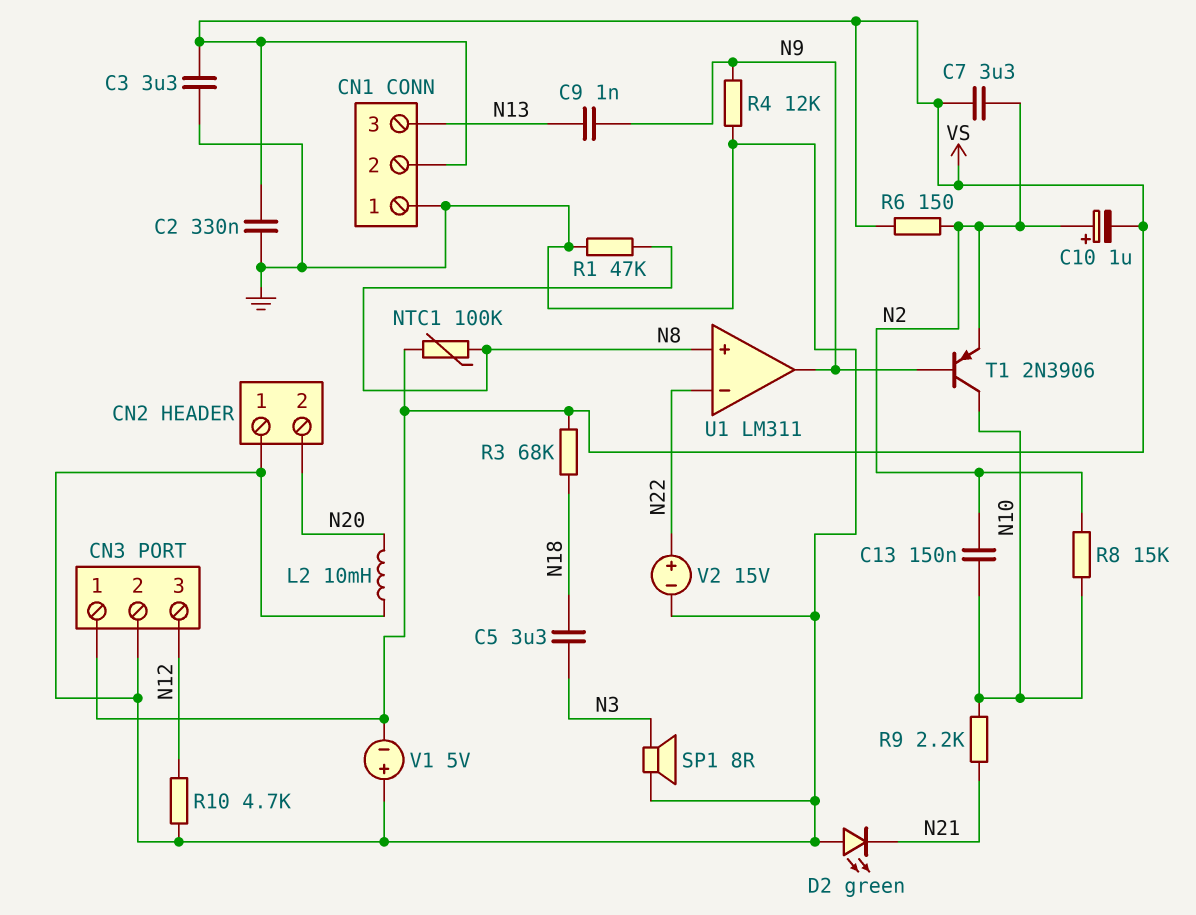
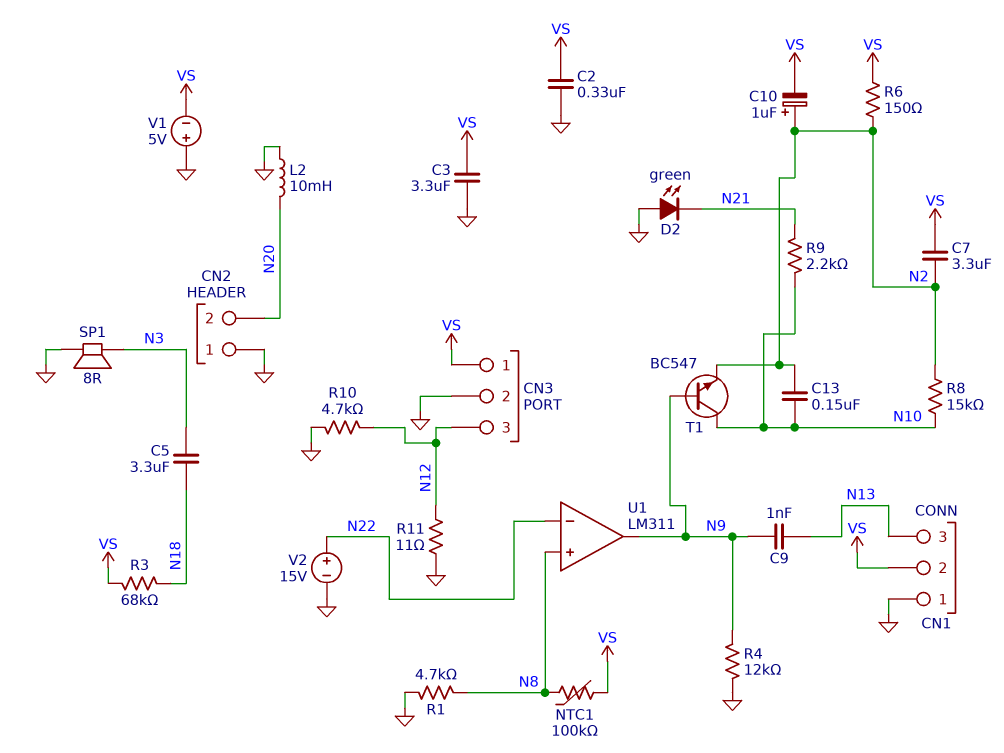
R1: 47k (GND, N8) -> 4.7k (GND, N8)
R11: none -> 11 (GND, N12)
T1: PNP 2N3906 (B N9, C N10, E N2) -> NPN BC547 (B N9, C N10, E N2)

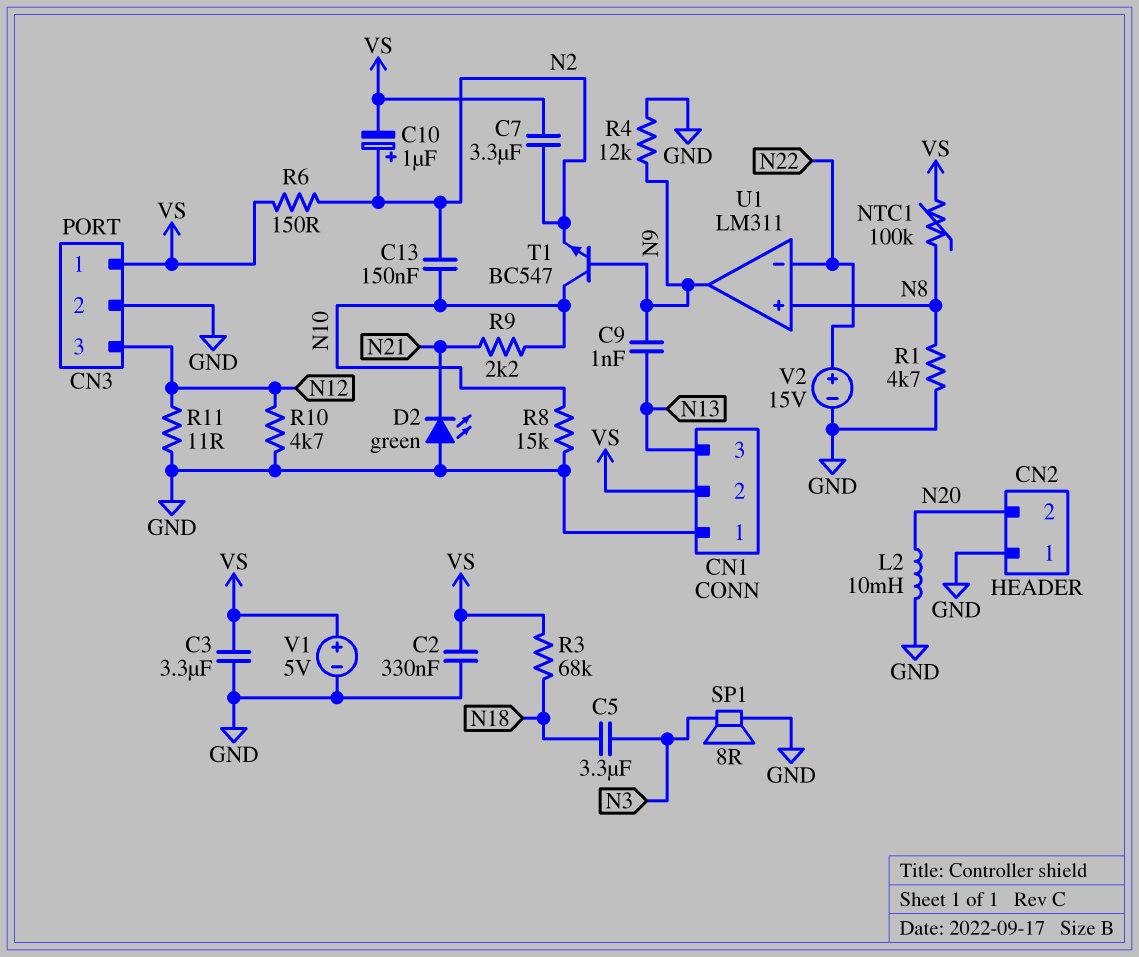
R8: 15k (N2, N10) -> 15k (GND, N10)
V1: 5V (plus GND, minus VS) -> 5V (plus VS, minus GND)

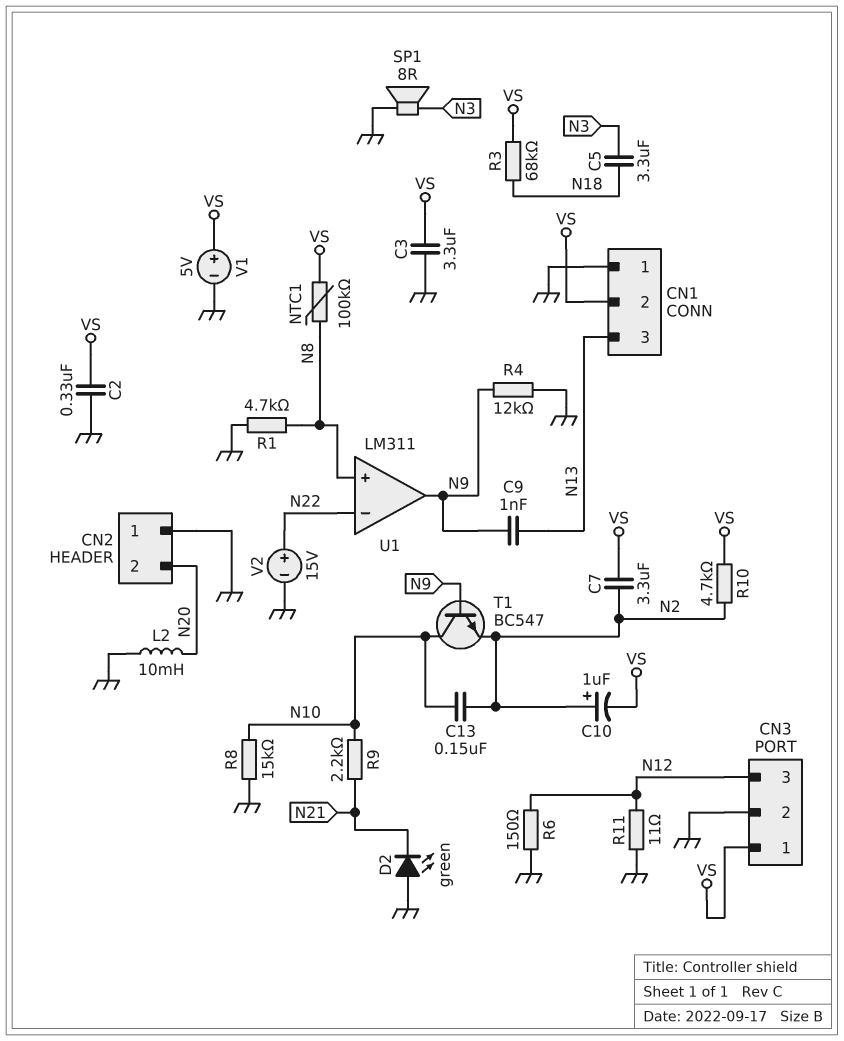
R6: 150 (N2, VS) -> 150 (GND, N12)
R10: 4.7k (GND, N12) -> 4.7k (N2, VS)

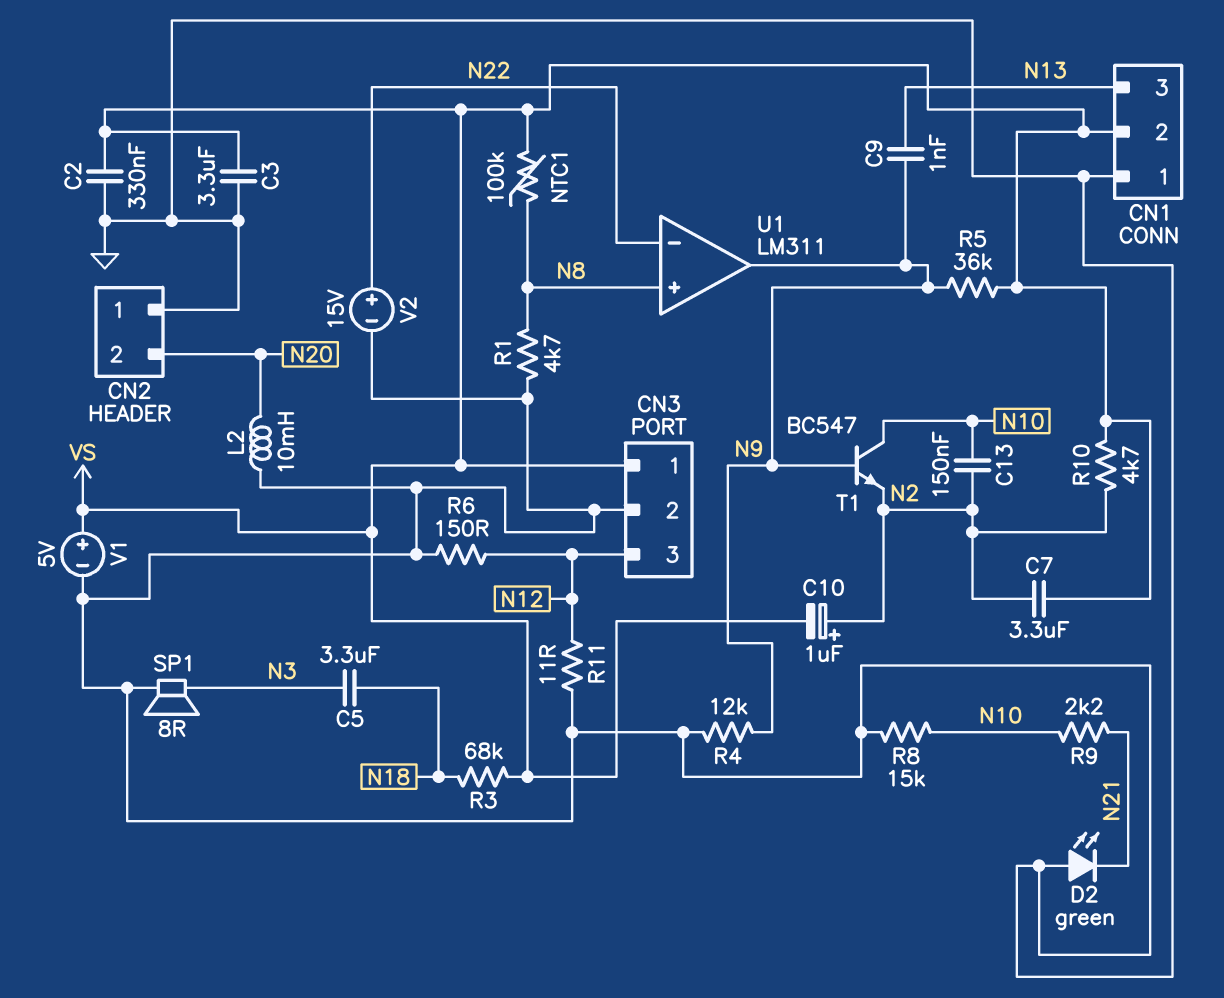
R5: none -> 36k (N9, VS)

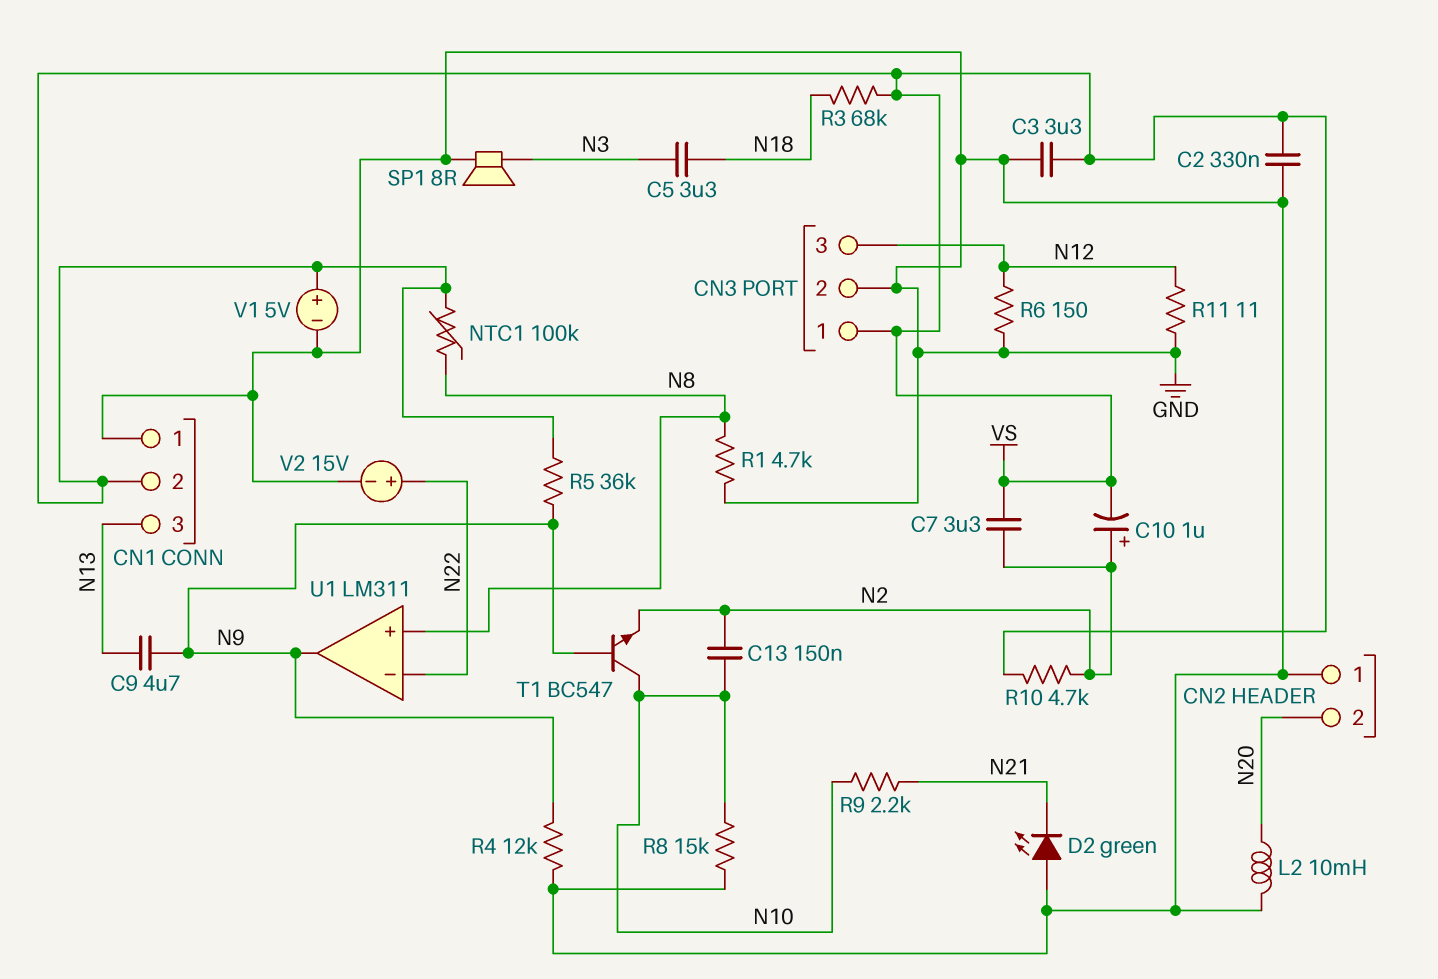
C9: 1nF (N9, N13) -> 4.7uF (N9, N13)

